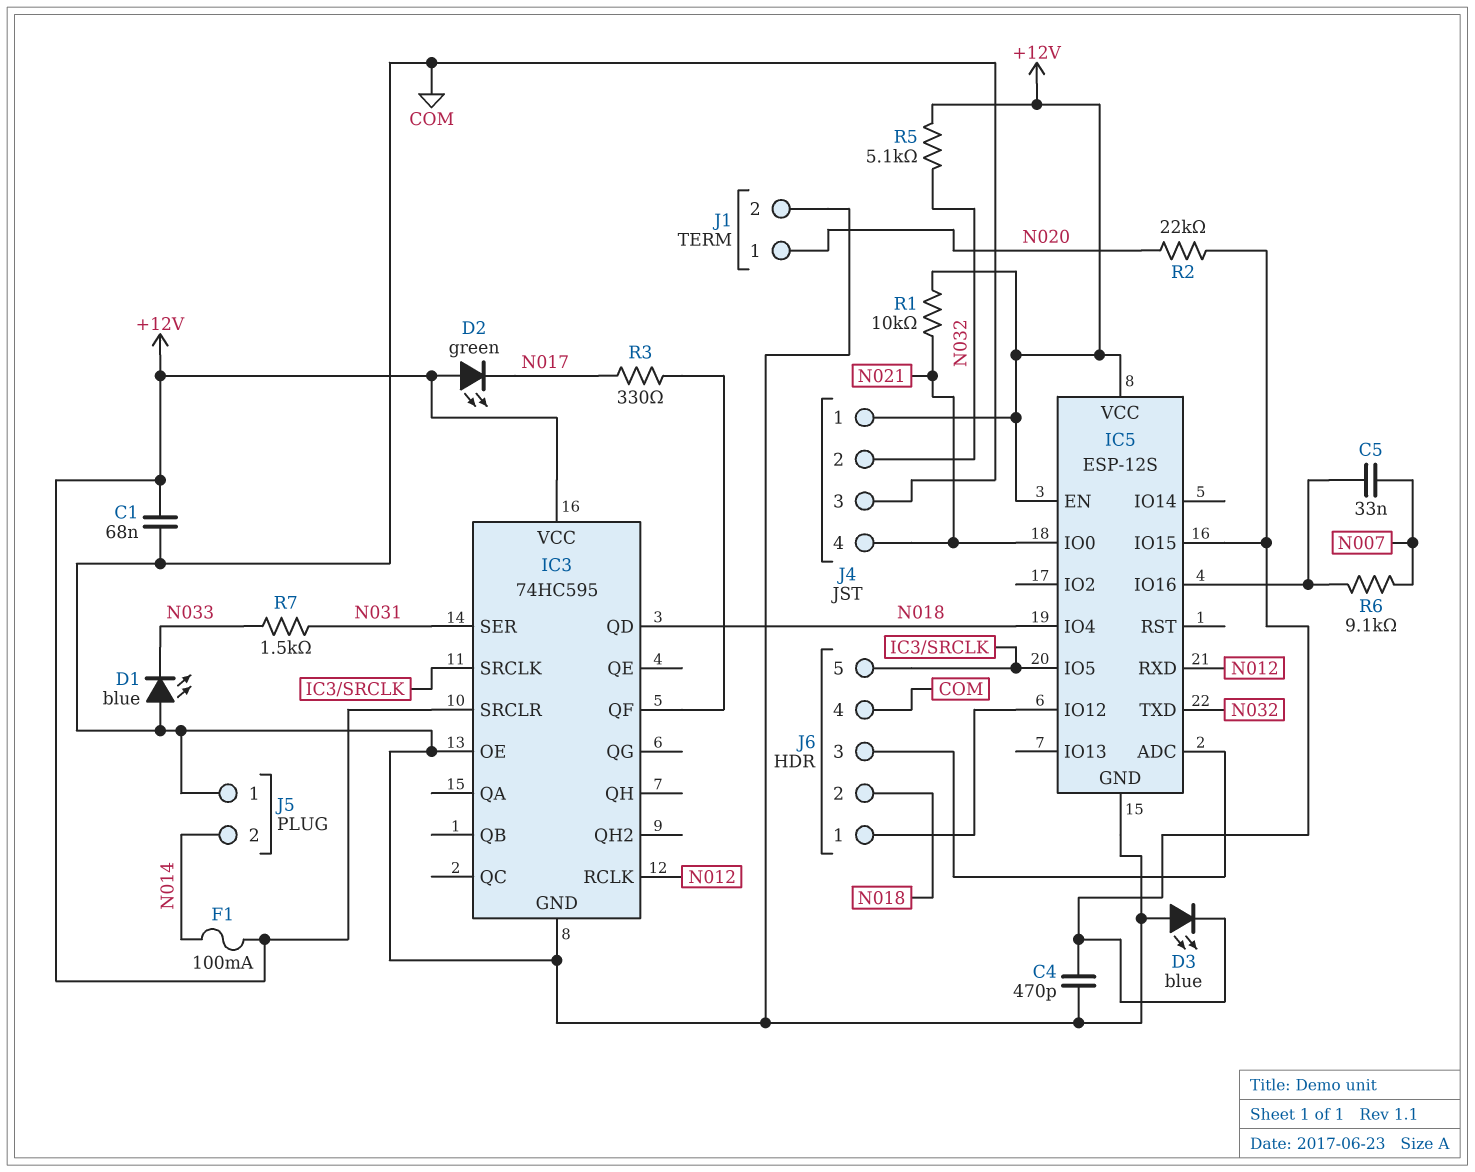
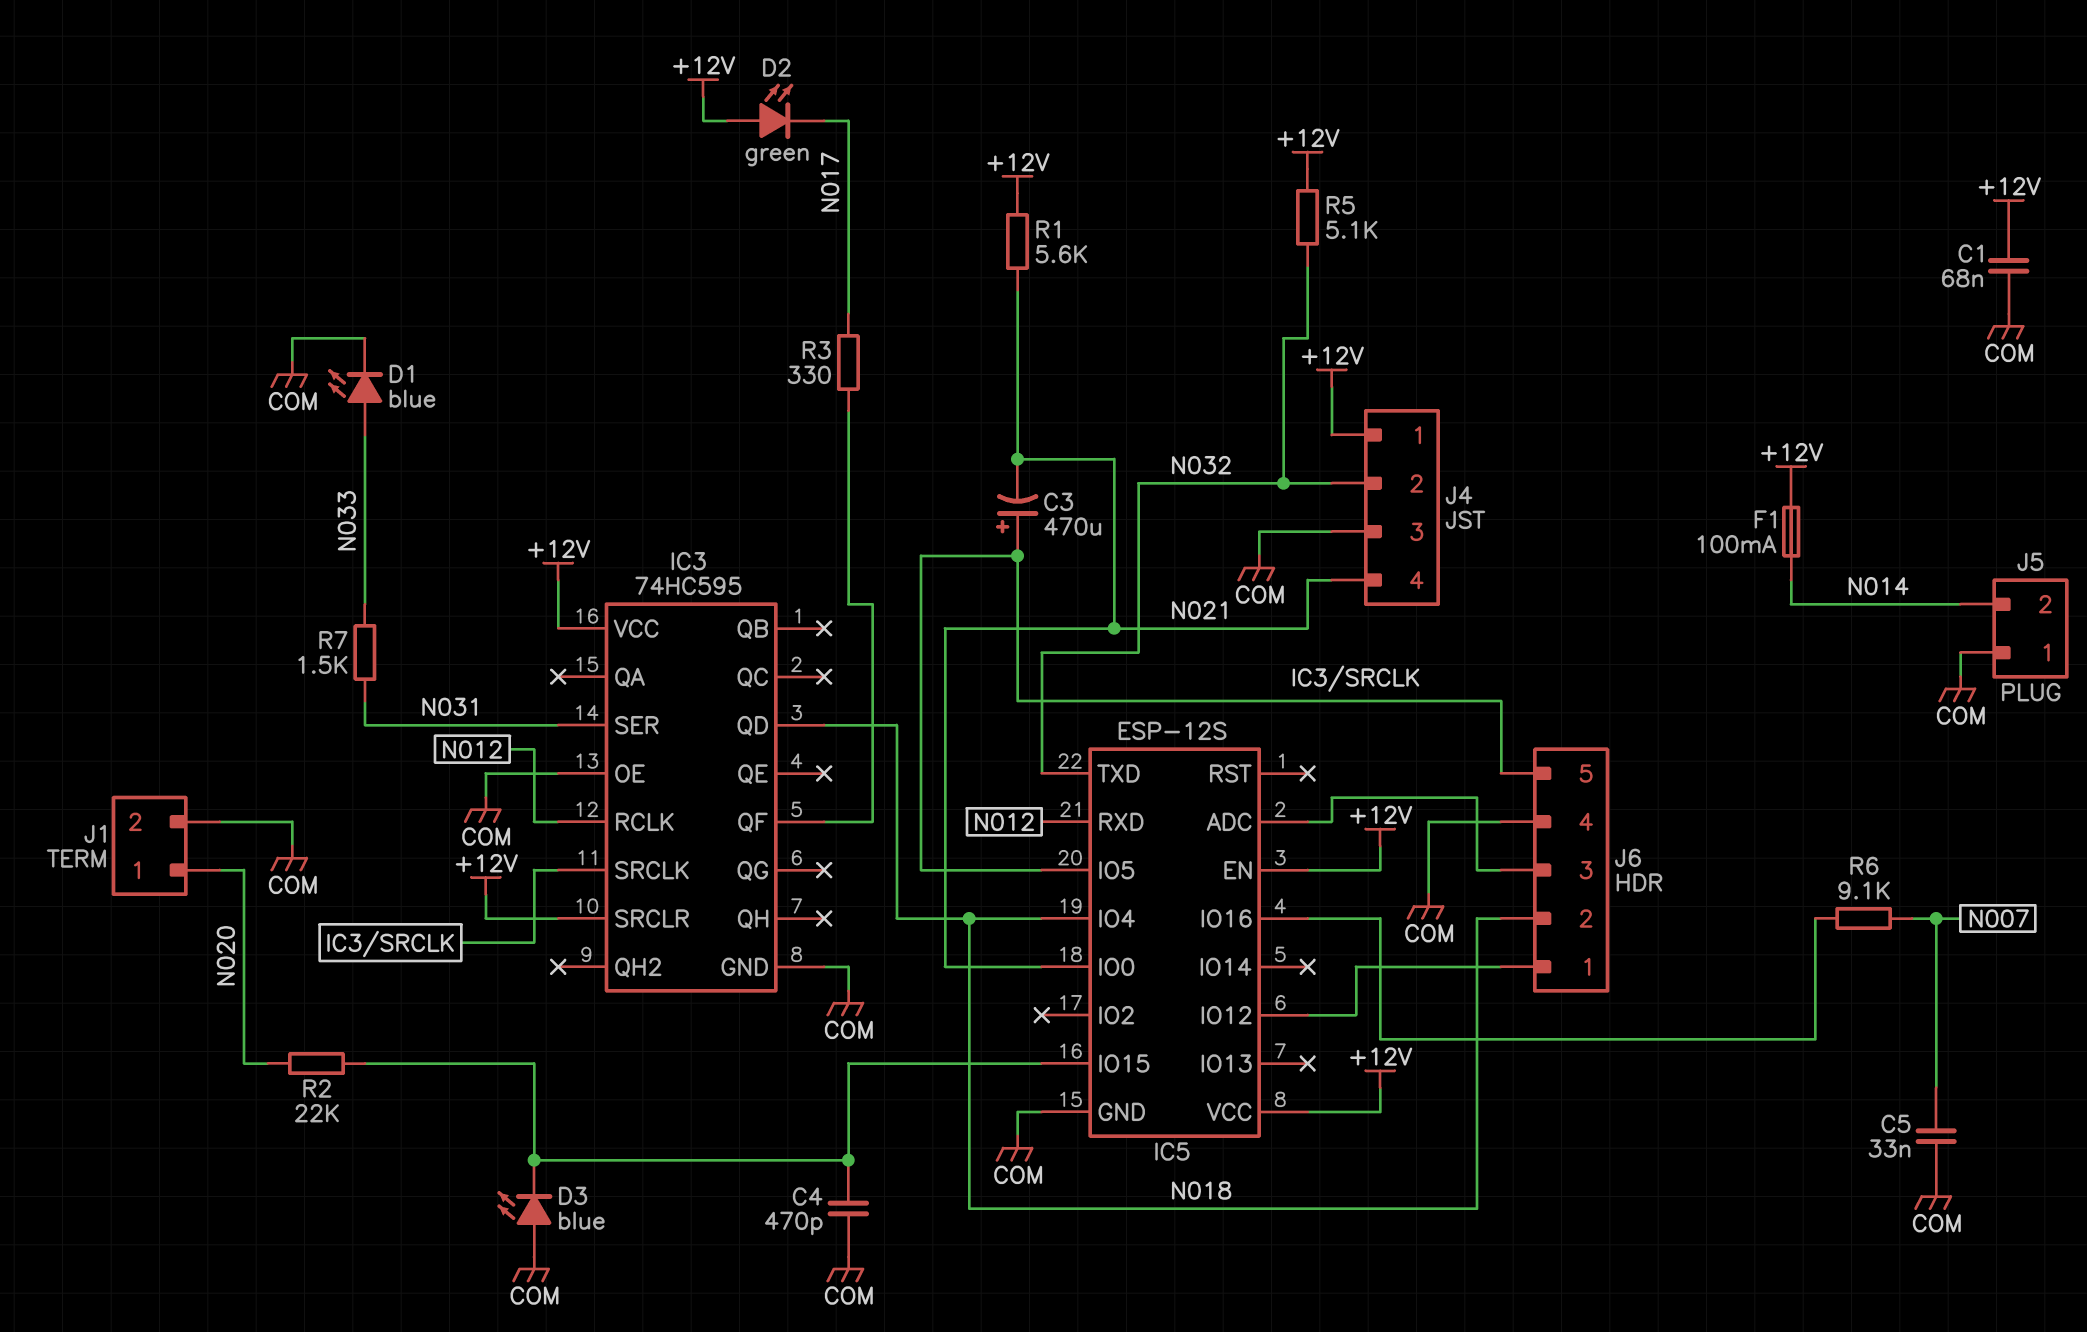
C3: none -> 470uF (plus IC3/SRCLK, minus N021)
C5: 33nF (IC5/IO16, N007) -> 33nF (COM, N007)
D1: LED blue (A COM, K N033) -> LED blue (A N033, K COM)
R1: 10k (+12V, N021) -> 5.6k (+12V, N021)

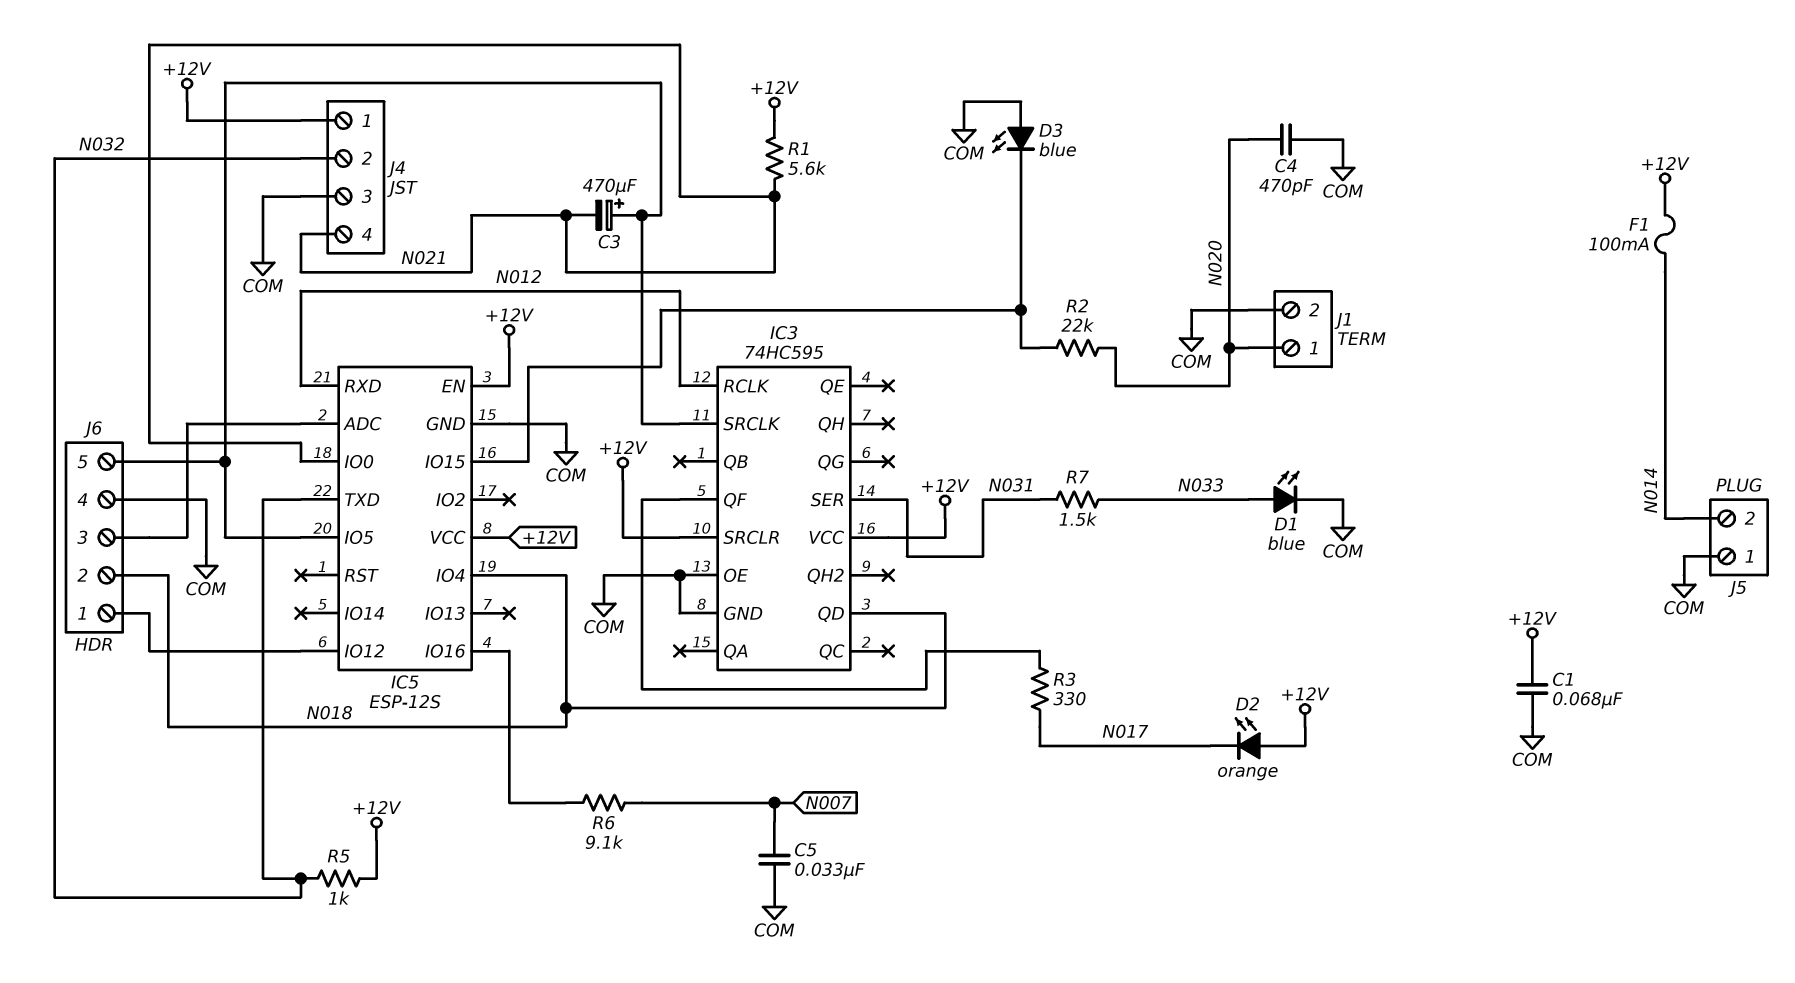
C4: 470pF (COM, IC5/IO15) -> 470pF (COM, N020)
D2: LED green (A +12V, K N017) -> LED orange (A +12V, K N017)
R5: 5.1k (+12V, N032) -> 1k (+12V, N032)

